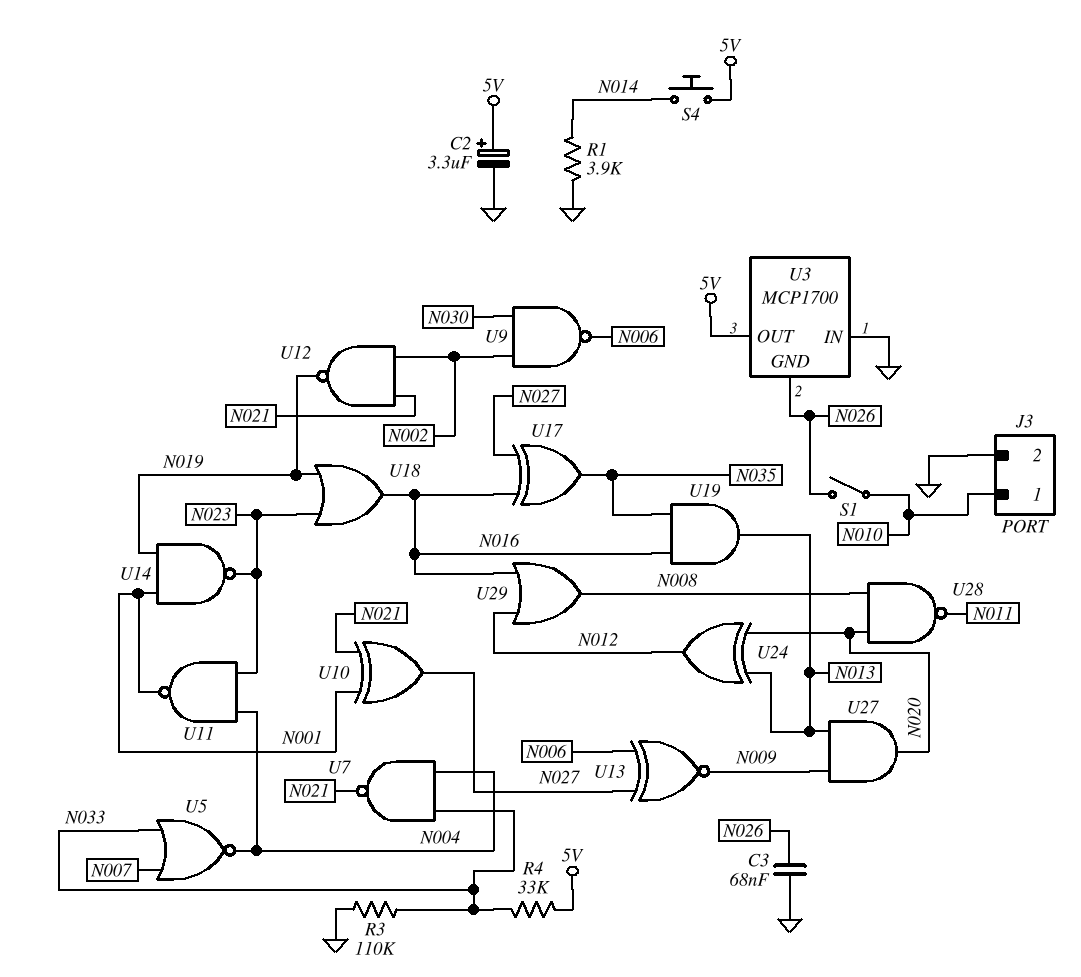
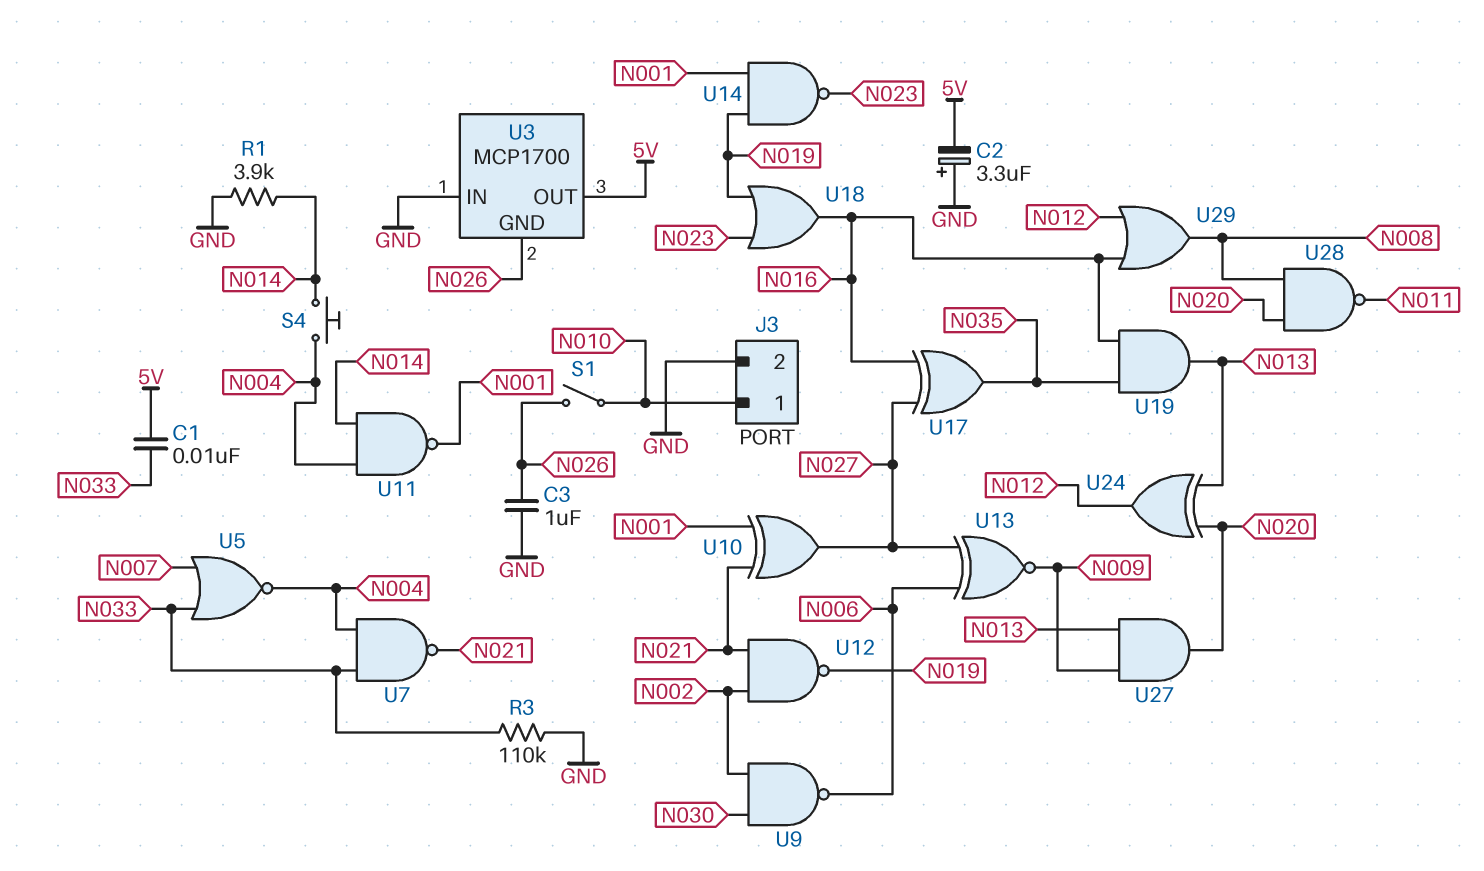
C1: none -> 10nF (5V, N033)
C2: 3.3uF (plus 5V, minus GND) -> 3.3uF (plus GND, minus 5V)
C3: 68nF (GND, N026) -> 1uF (GND, N026)
R4: 33k (5V, N033) -> none
S4: button (5V, N014) -> button (N004, N014)
U11: NAND (in N004, in N023, out N001) -> NAND (in N004, in N014, out N001)

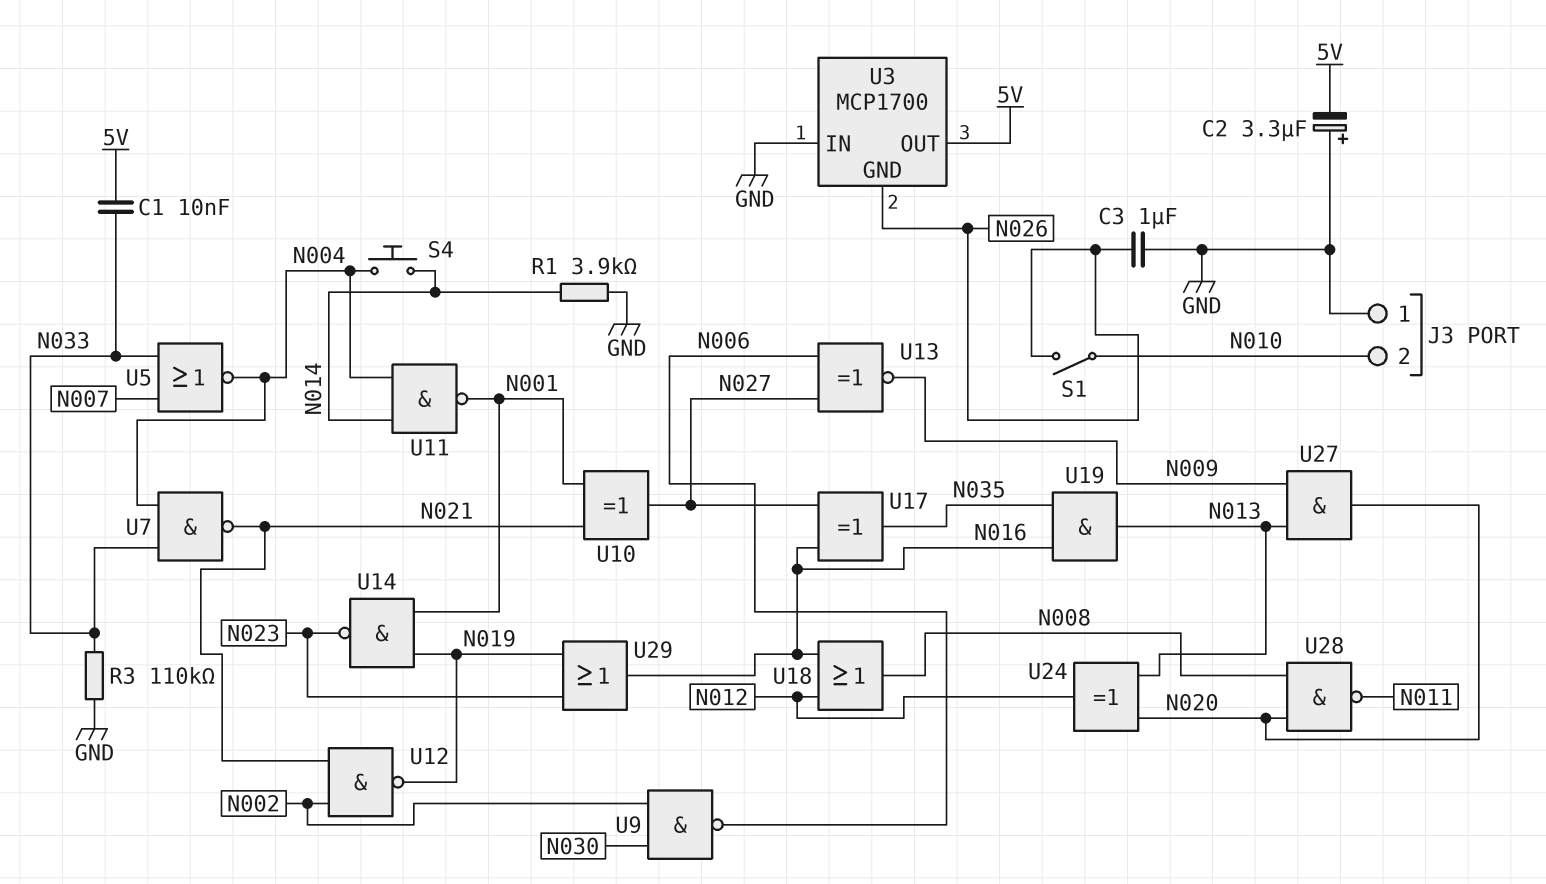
J3 pin 1: N010 -> GND
J3 pin 2: GND -> N010
U18: OR (in N019, in N023, out N016) -> OR (in N012, in N016, out N008)
U29: OR (in N012, in N016, out N008) -> OR (in N019, in N023, out N016)

